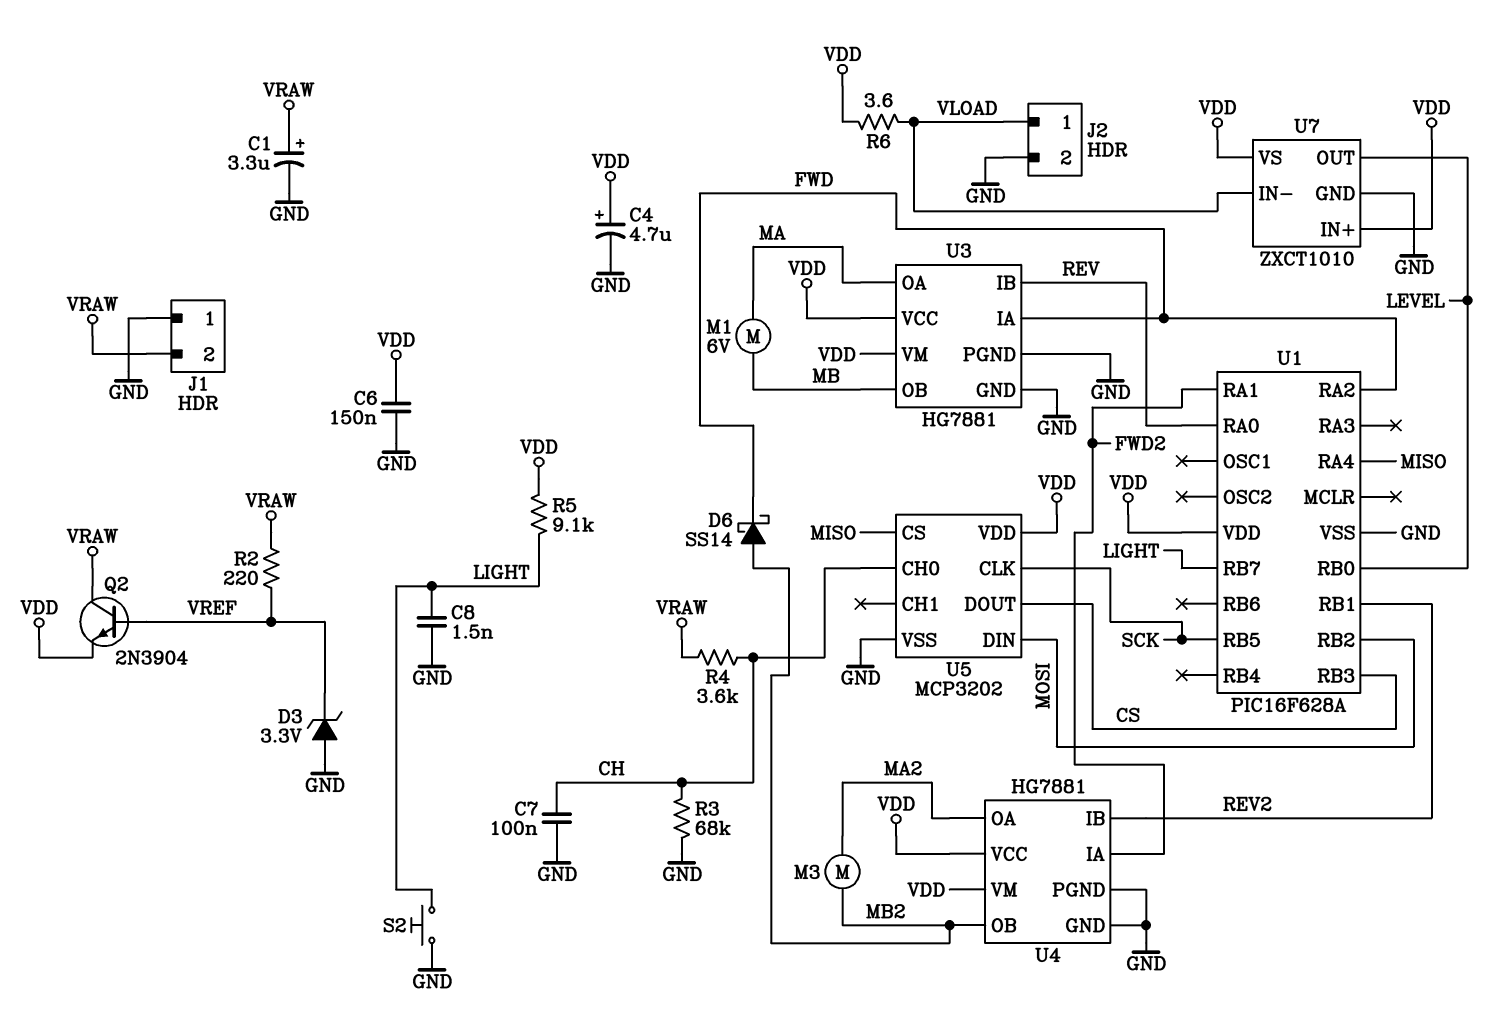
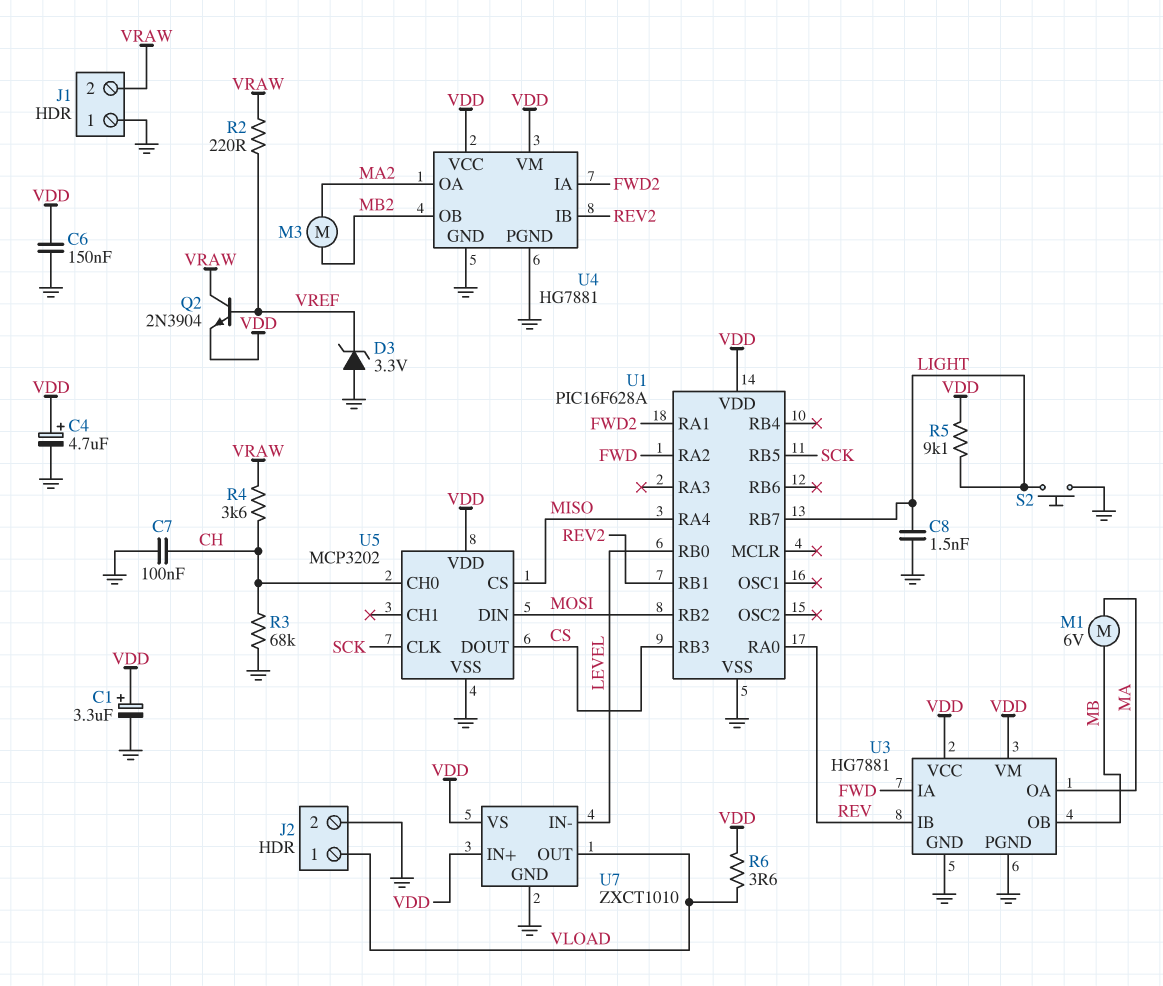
C1: 3.3uF (plus VRAW, minus GND) -> 3.3uF (plus VDD, minus GND)
D6: schottky SS14 (A MB2, K FWD) -> none
U7 pin IN-: VLOAD -> LEVEL
U7 pin OUT: LEVEL -> VLOAD

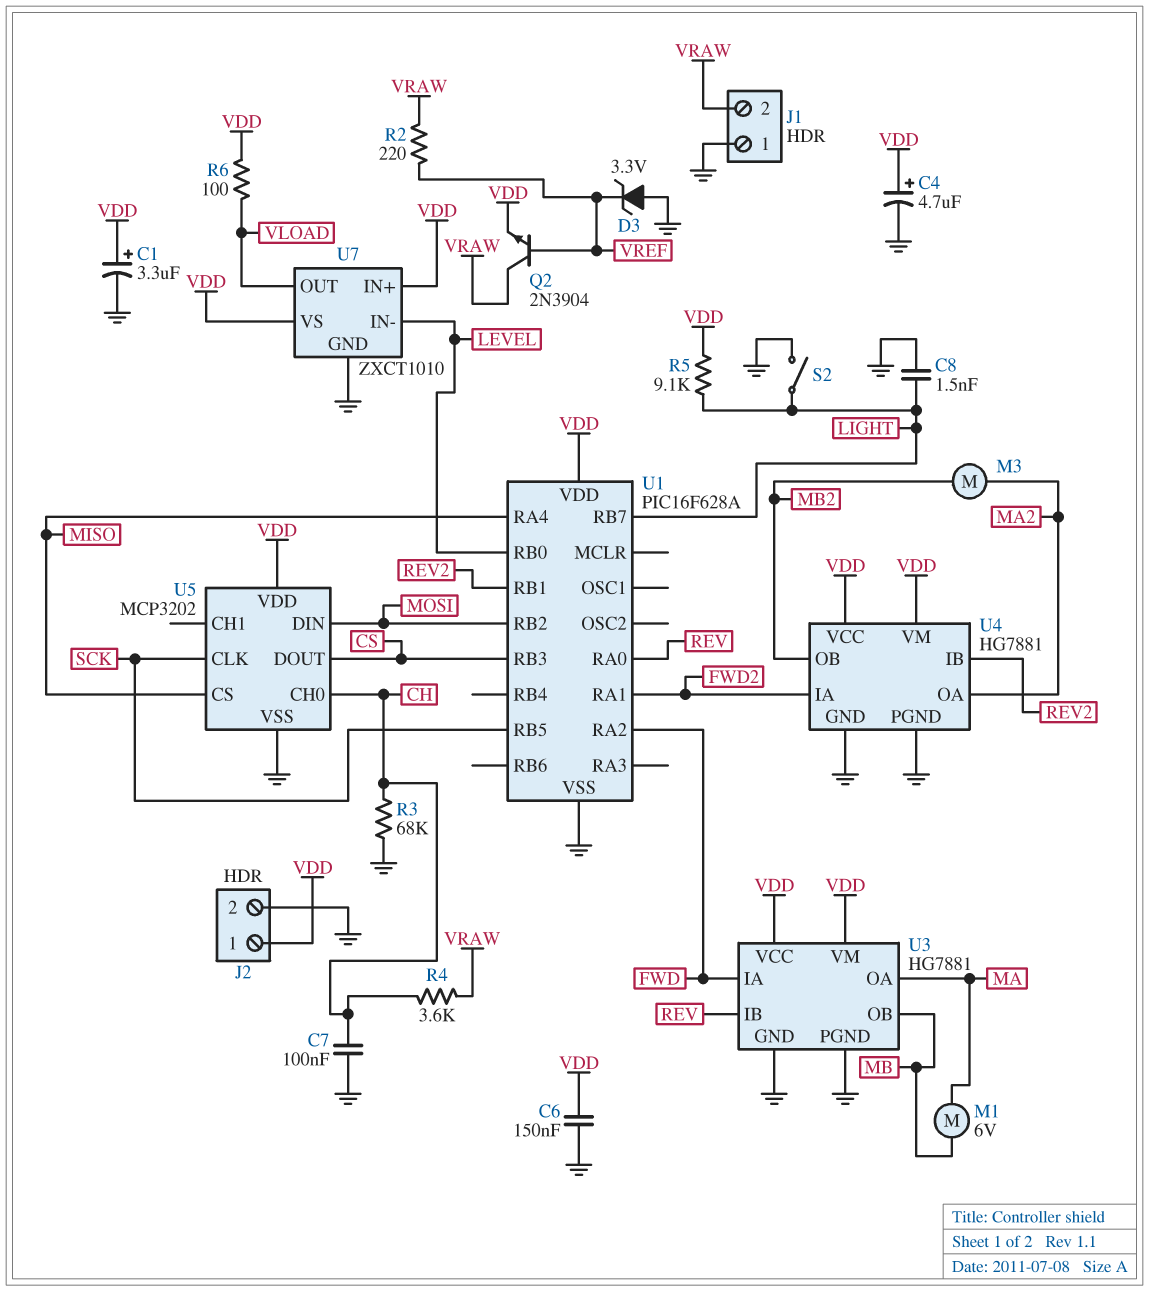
J2 pin 1: VLOAD -> VDD
R6: 3.6 (VDD, VLOAD) -> 100 (VDD, VLOAD)
S2: button (GND, LIGHT) -> switch (GND, LIGHT)

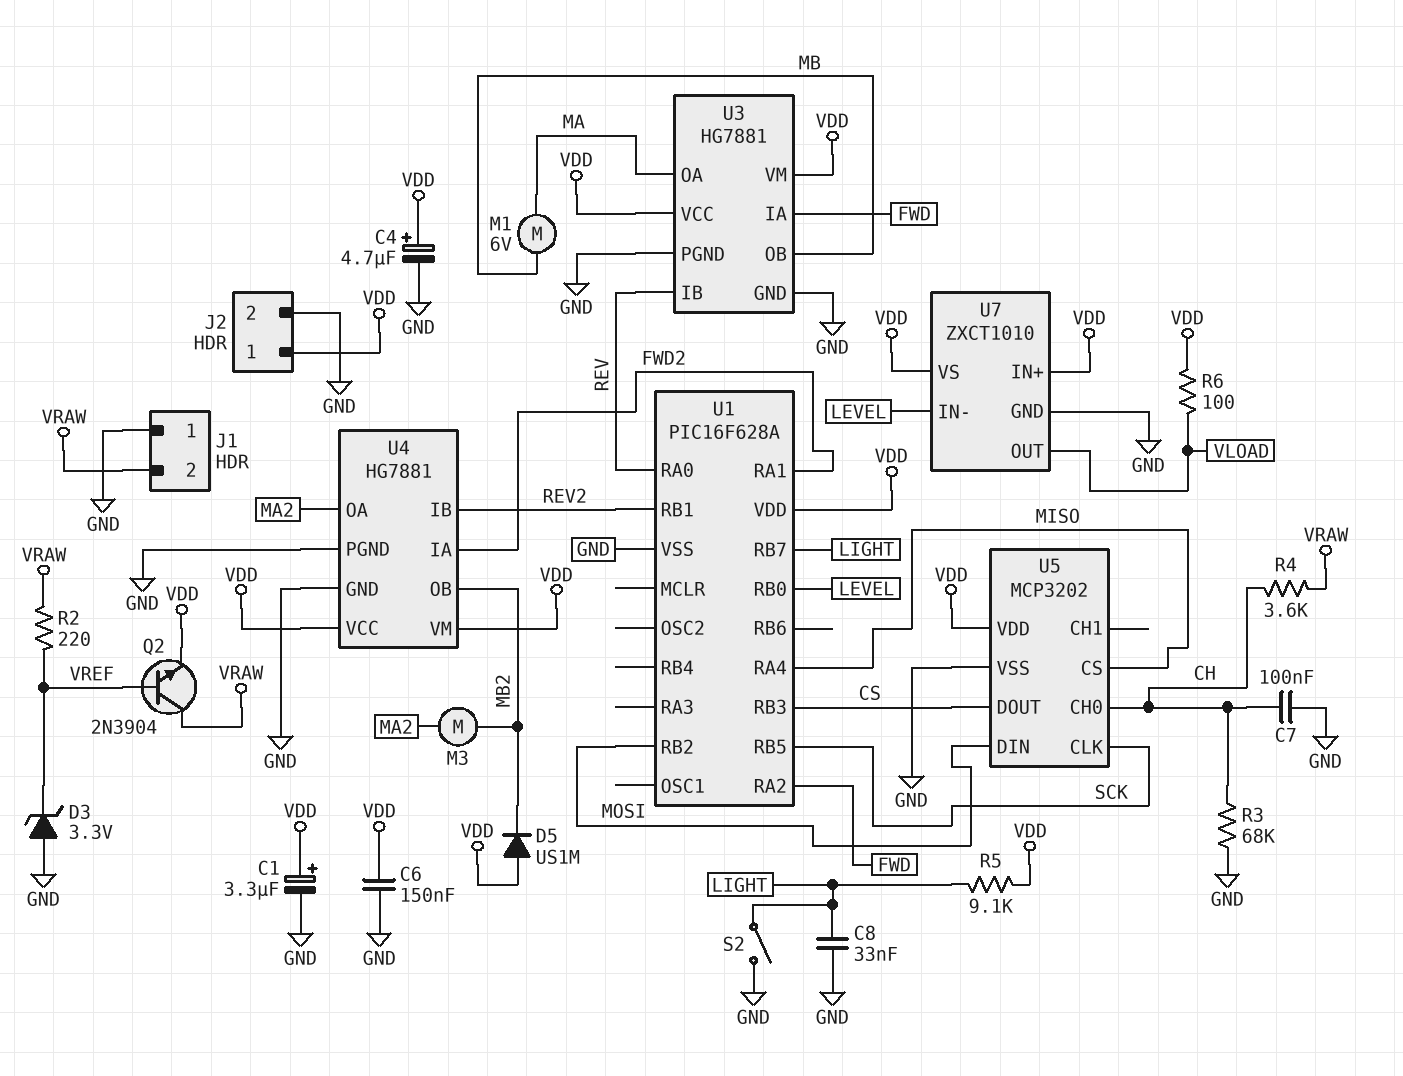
C8: 1.5nF (GND, LIGHT) -> 33nF (GND, LIGHT)
D5: none -> diode US1M (A VDD, K MB2)

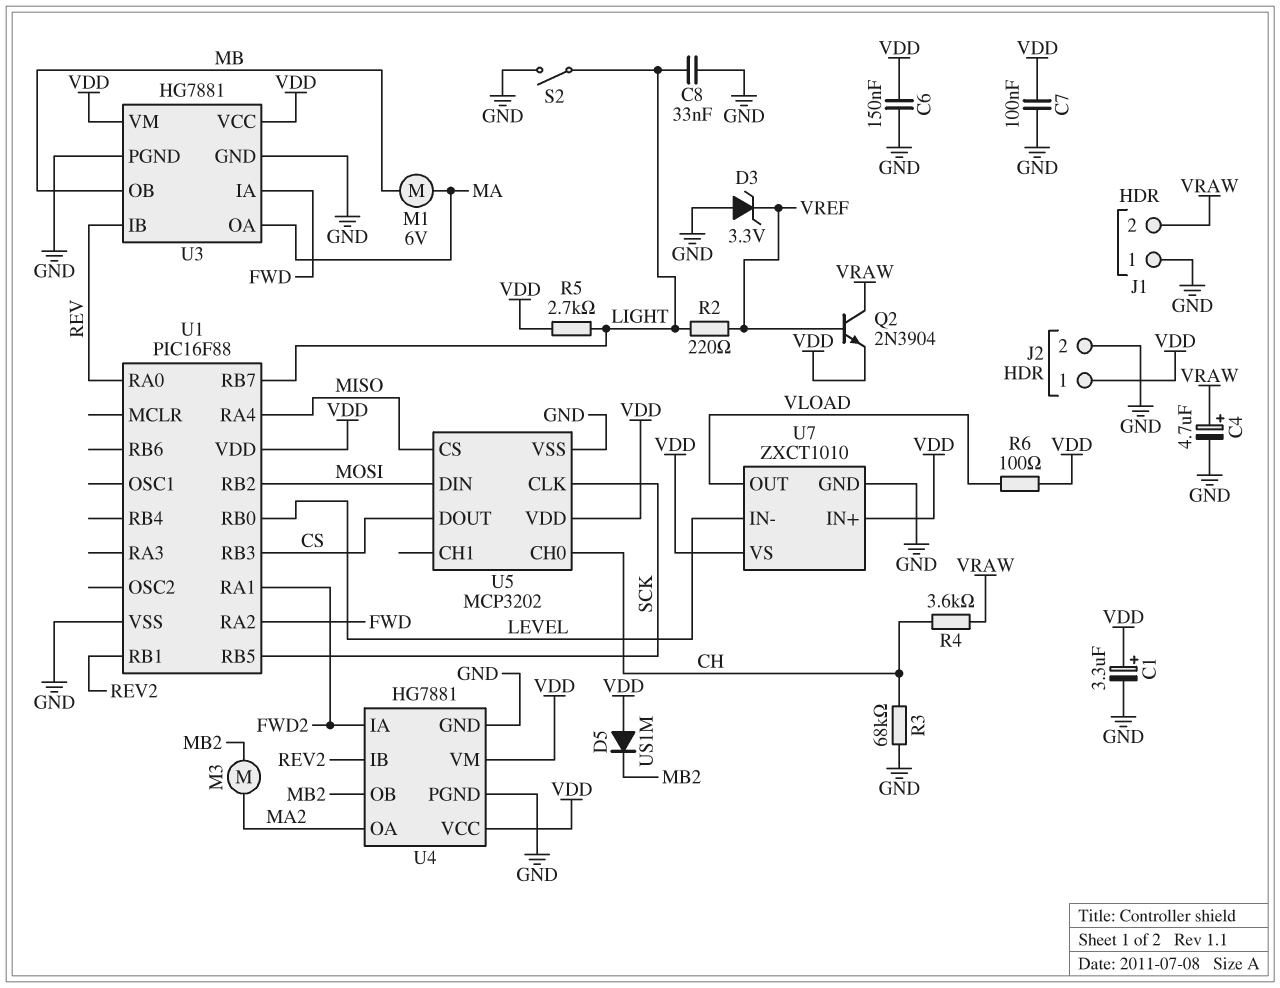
C4: 4.7uF (plus VDD, minus GND) -> 4.7uF (plus VRAW, minus GND)
C7: 100nF (CH, GND) -> 100nF (GND, VDD)
R2: 220 (VRAW, VREF) -> 220 (LIGHT, VREF)
R5: 9.1k (LIGHT, VDD) -> 2.7k (LIGHT, VDD)
U1: PIC16F628A -> PIC16F88

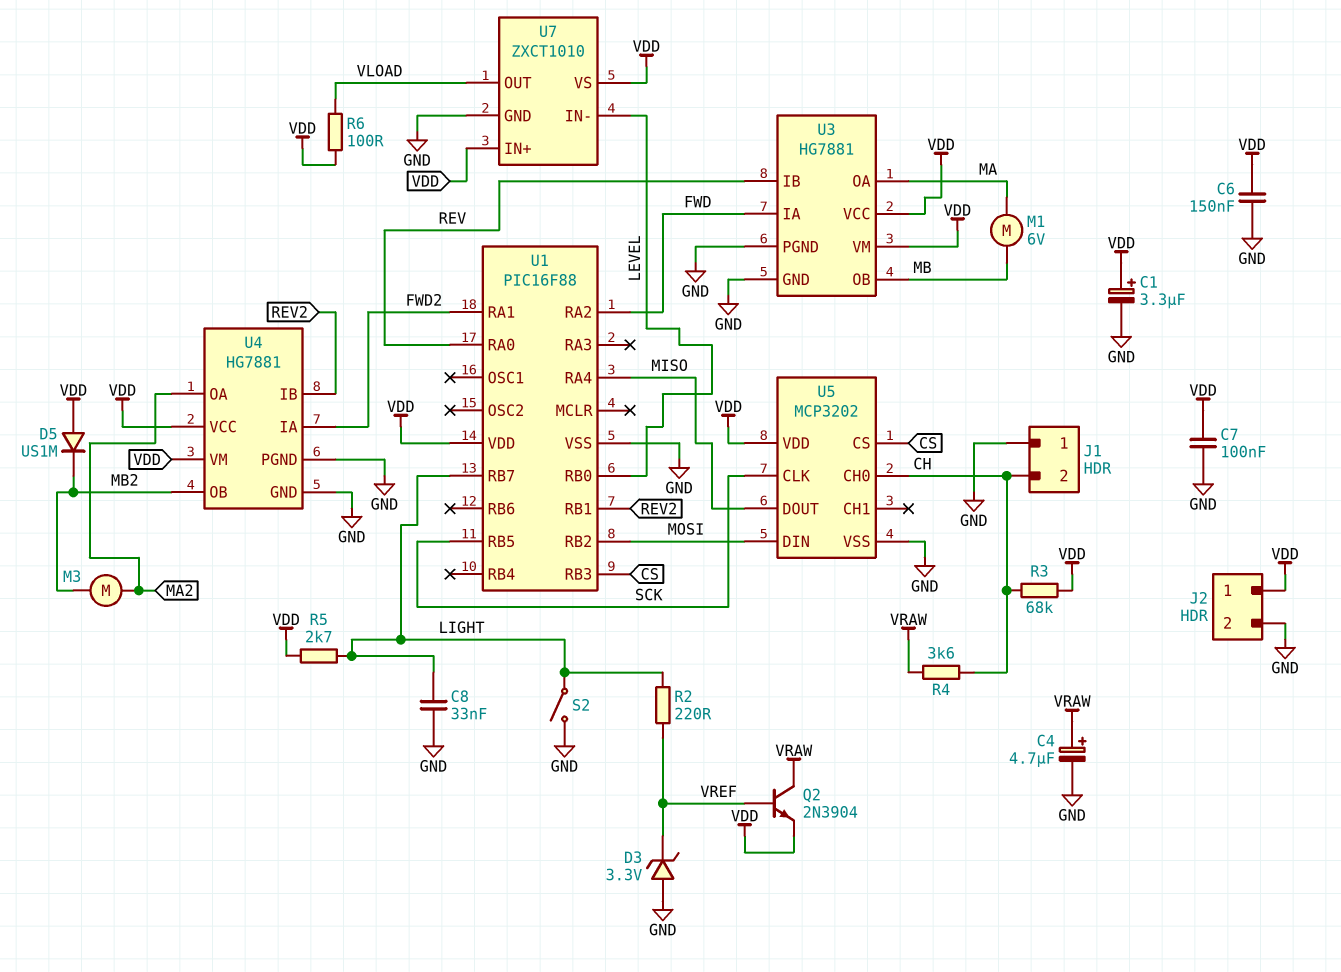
J1 pin 2: VRAW -> CH
R3: 68k (CH, GND) -> 68k (CH, VDD)
U5 pin CS: MISO -> CS
U5 pin DOUT: CS -> MISO

